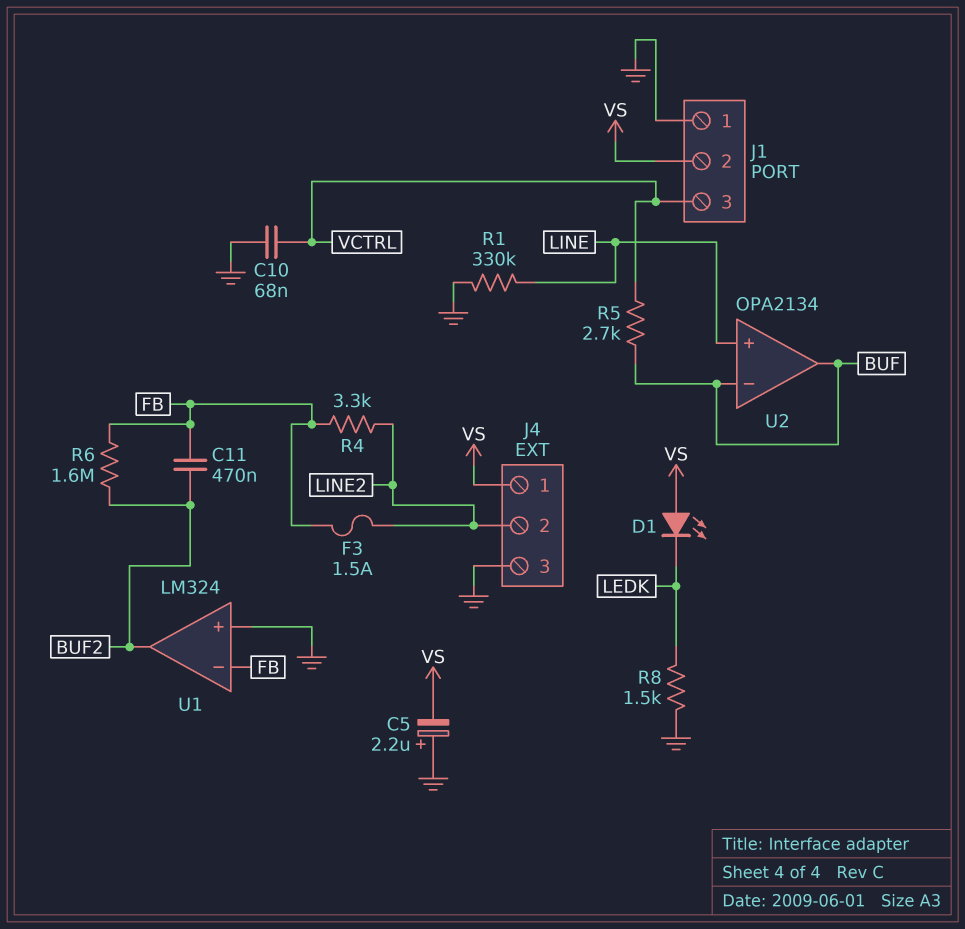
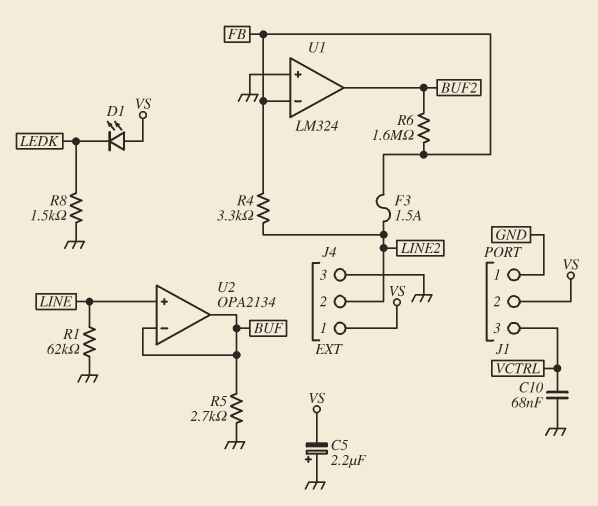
C11: 470nF (BUF2, FB) -> none
R1: 330k (GND, LINE) -> 62k (GND, LINE)
R5: 2.7k (BUF, VCTRL) -> 2.7k (BUF, GND)

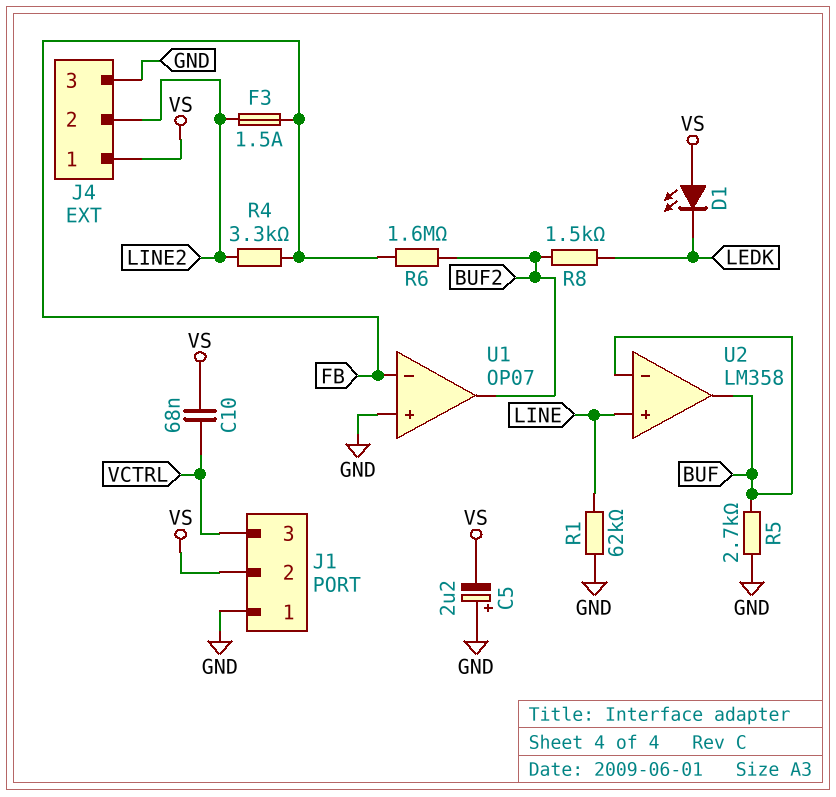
C10: 68nF (GND, VCTRL) -> 68nF (VCTRL, VS)
R8: 1.5k (GND, LEDK) -> 1.5k (BUF2, LEDK)
U1: LM324 -> OP07
U2: OPA2134 -> LM358

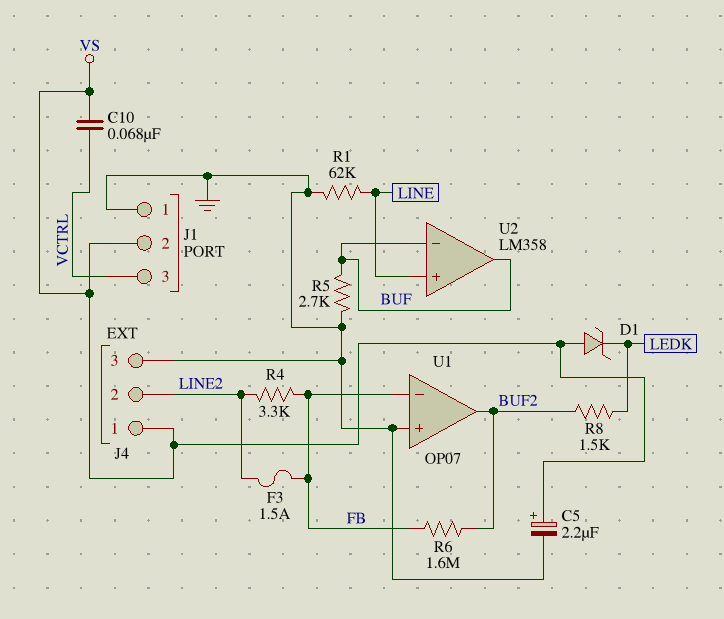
C5: 2.2uF (plus GND, minus VS) -> 2.2uF (plus VS, minus GND)
D1: LED (A VS, K LEDK) -> zener (A VS, K LEDK)

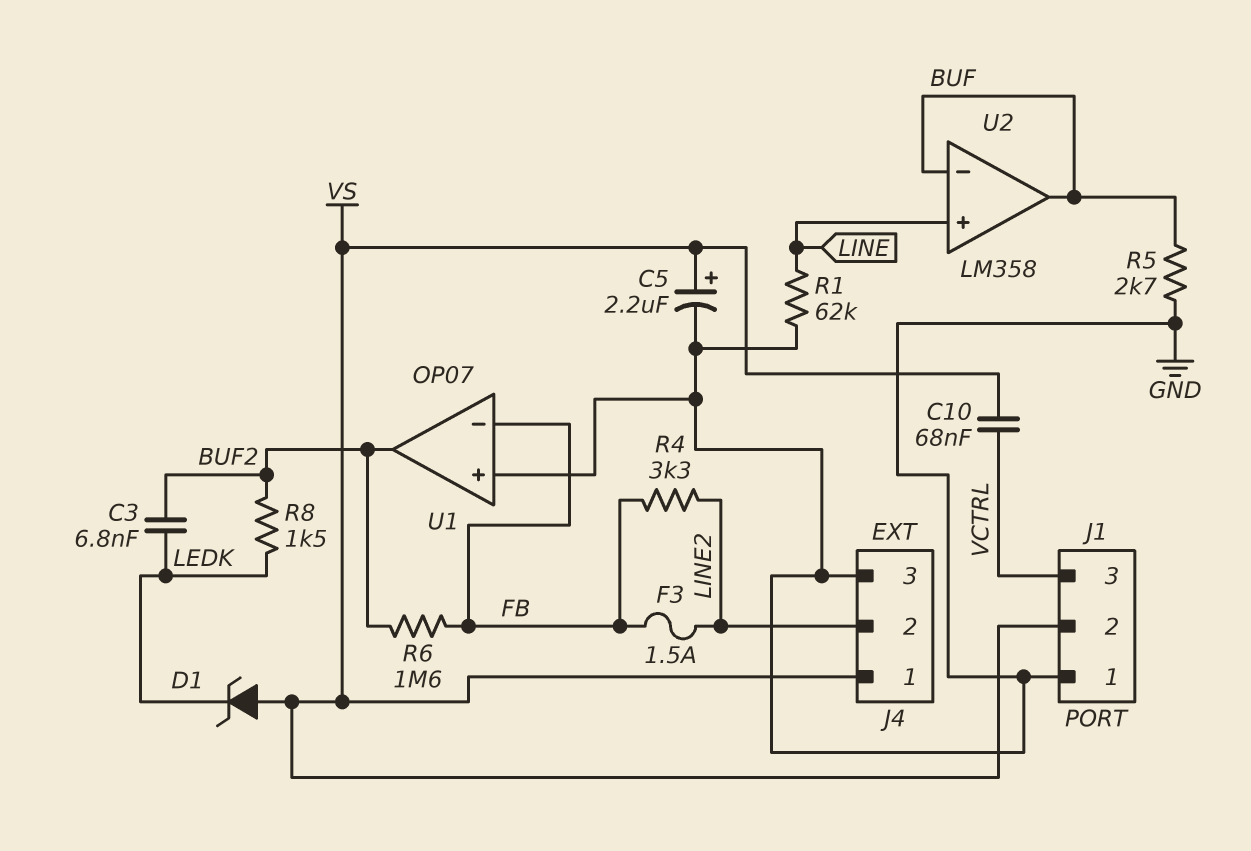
C3: none -> 6.8nF (BUF2, LEDK)

